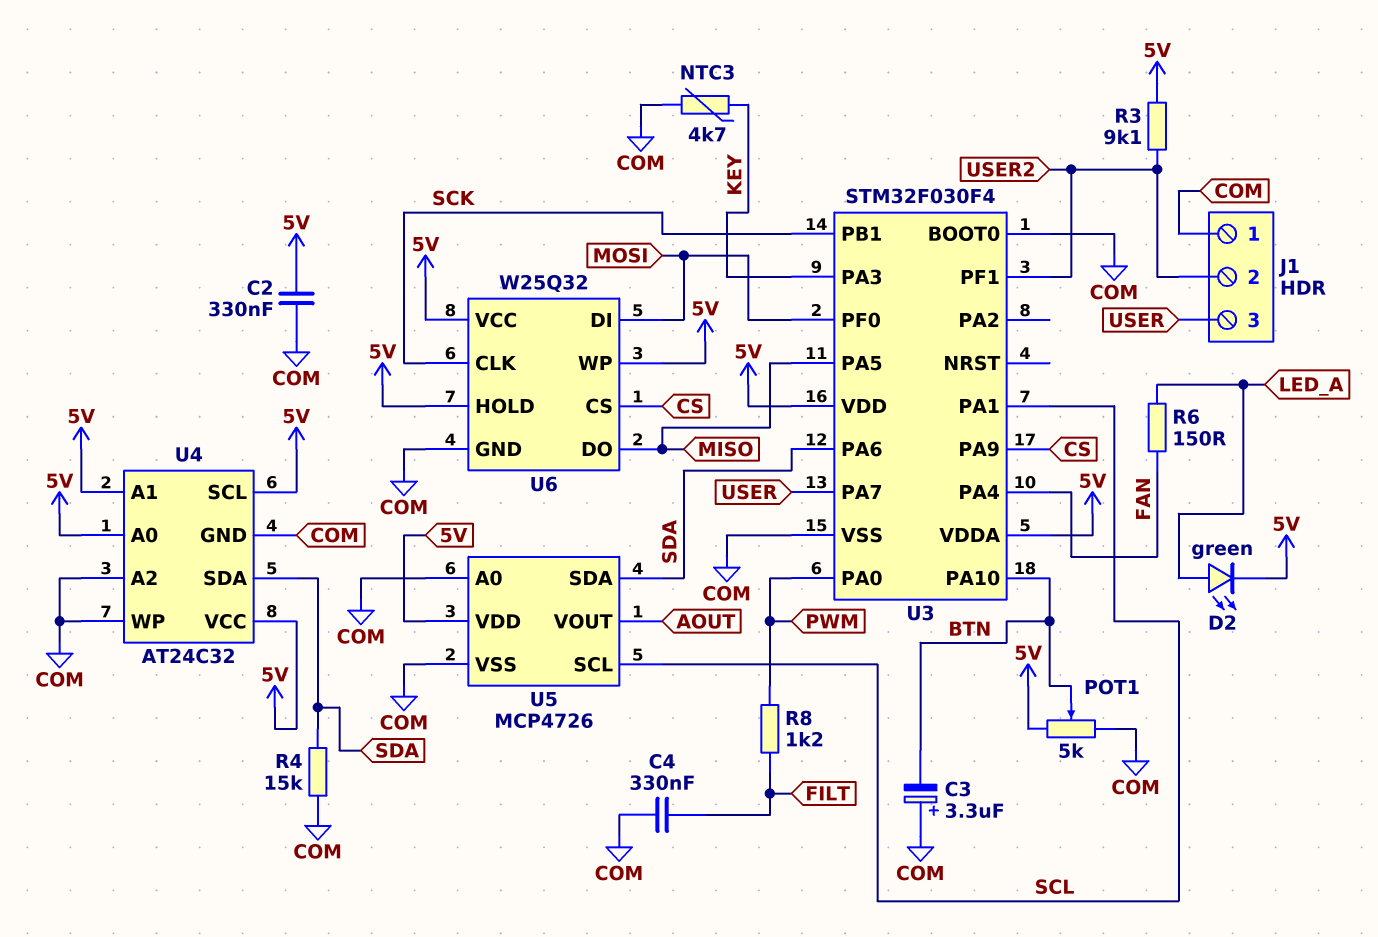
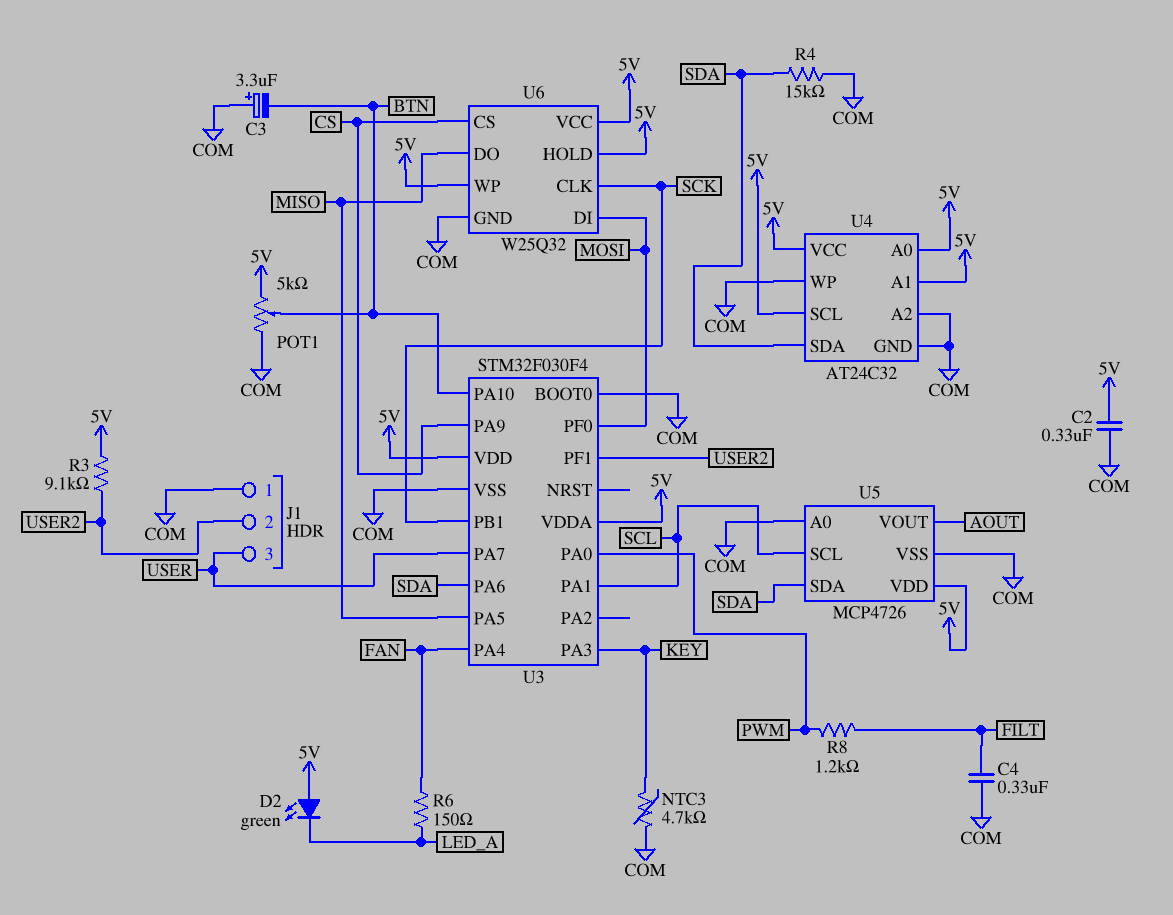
D2: LED green (A LED_A, K 5V) -> LED green (A 5V, K LED_A)

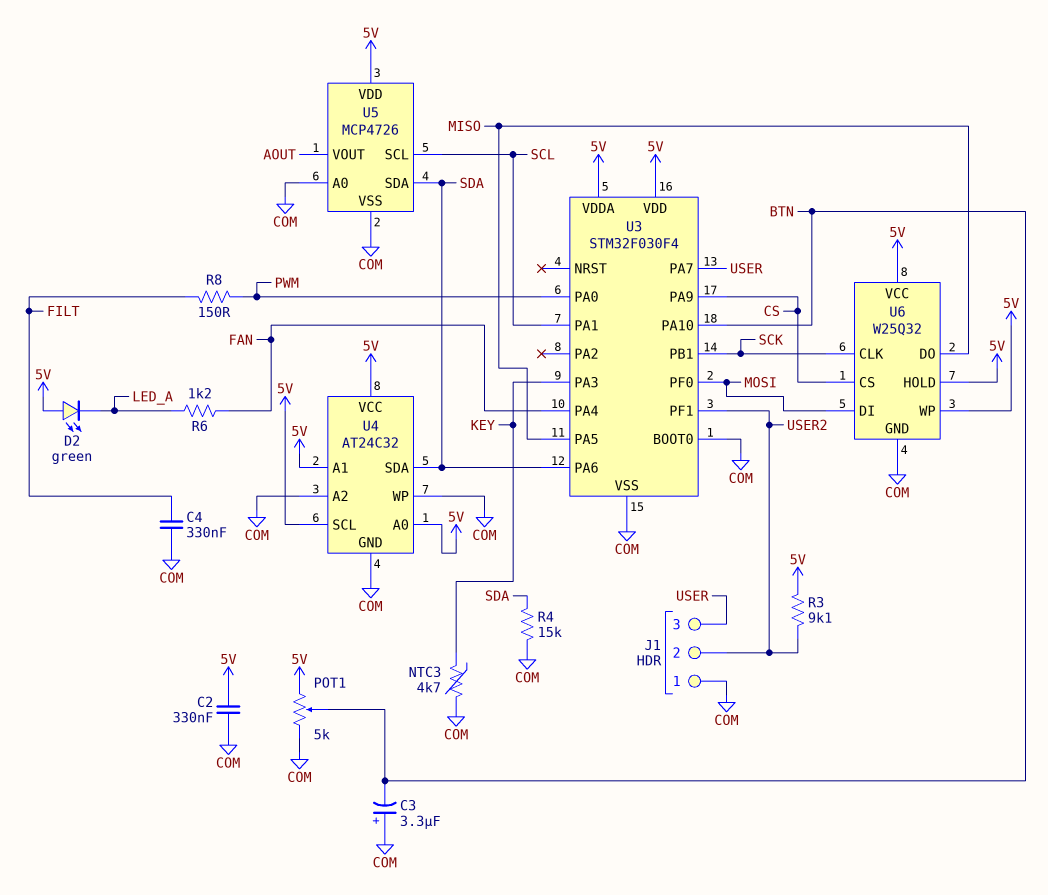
R6: 150 (FAN, LED_A) -> 1.2k (FAN, LED_A)
R8: 1.2k (FILT, PWM) -> 150 (FILT, PWM)

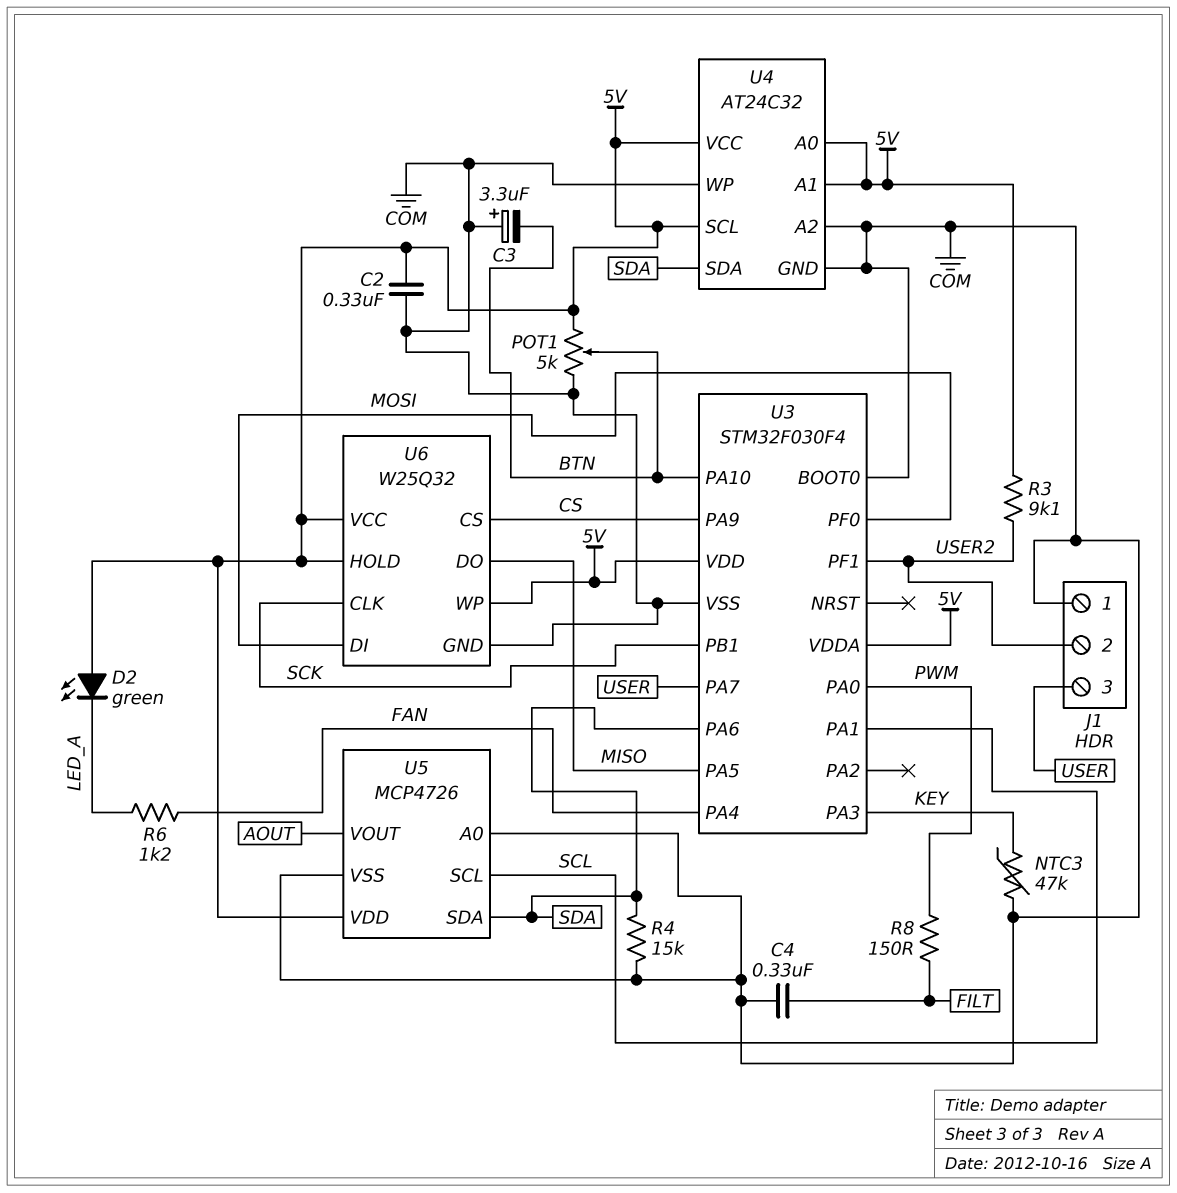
NTC3: 4.7k (COM, KEY) -> 47k (COM, KEY)

